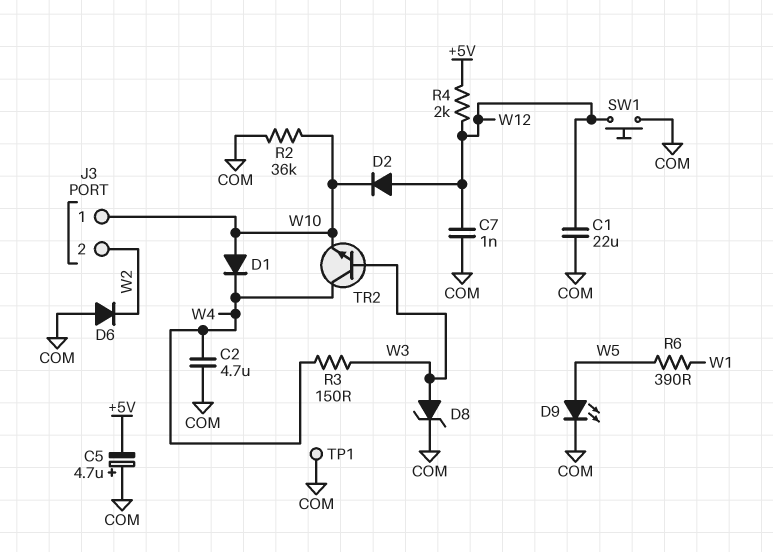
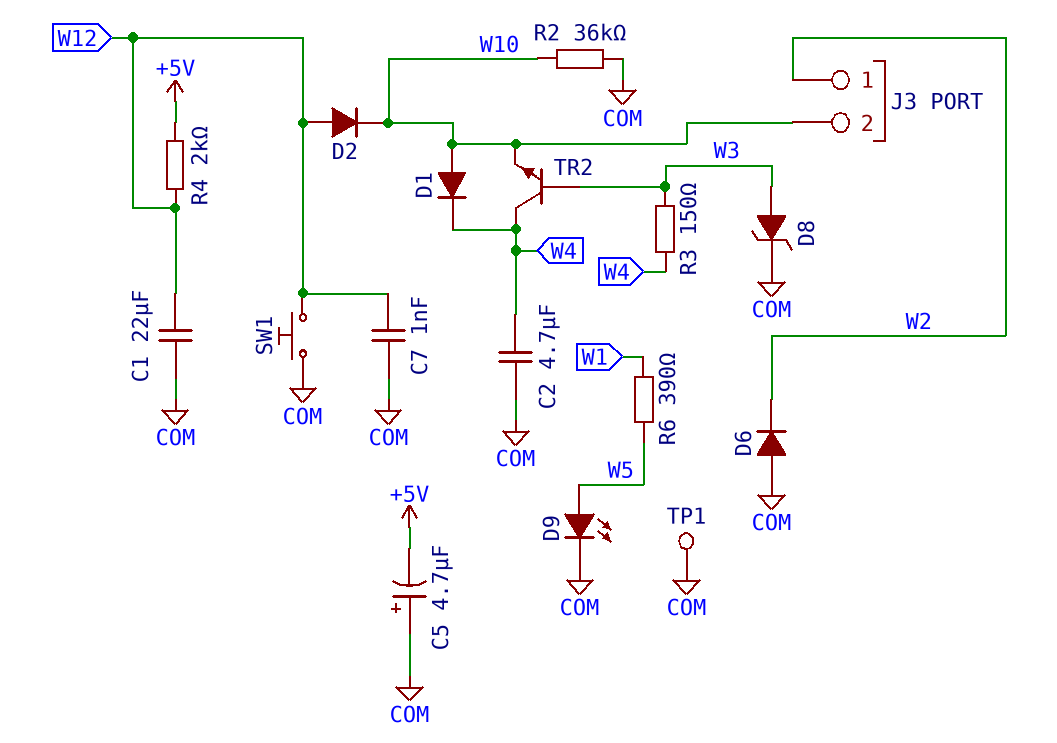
J3 pin 1: W10 -> W2
J3 pin 2: W2 -> W10

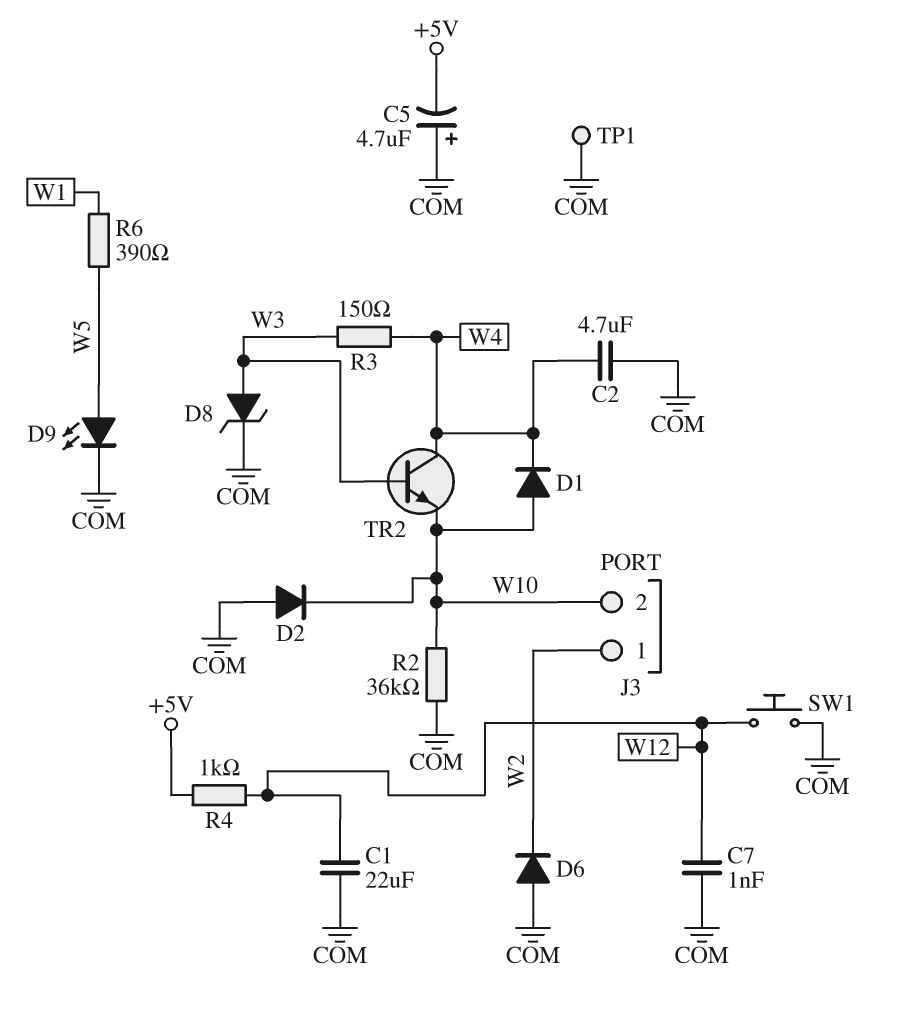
D2: diode (A W12, K W10) -> diode (A COM, K W10)
R4: 2k (+5V, W12) -> 1k (+5V, W12)

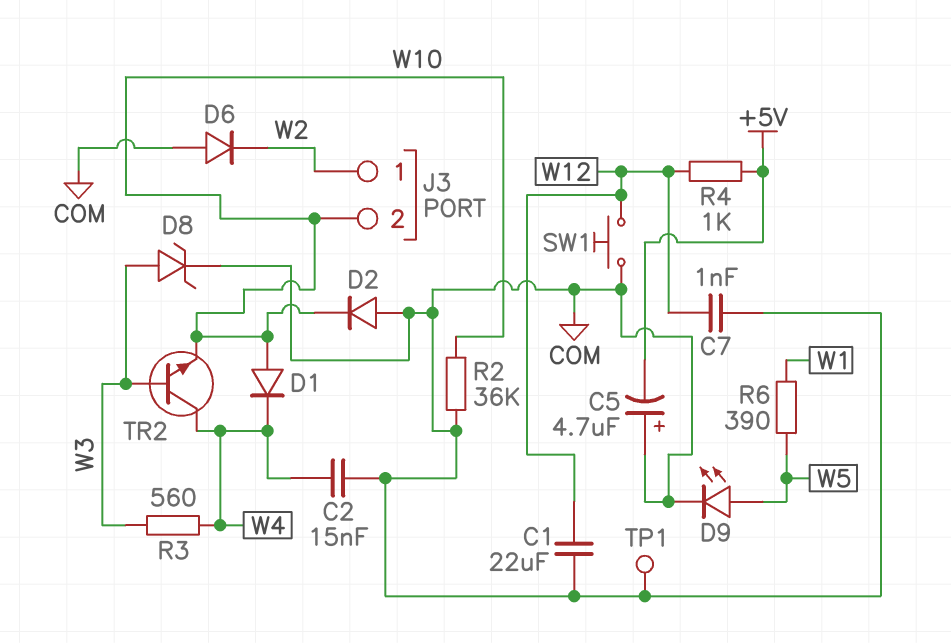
C2: 4.7uF (COM, W4) -> 15nF (COM, W4)
R3: 150 (W3, W4) -> 560 (W3, W4)

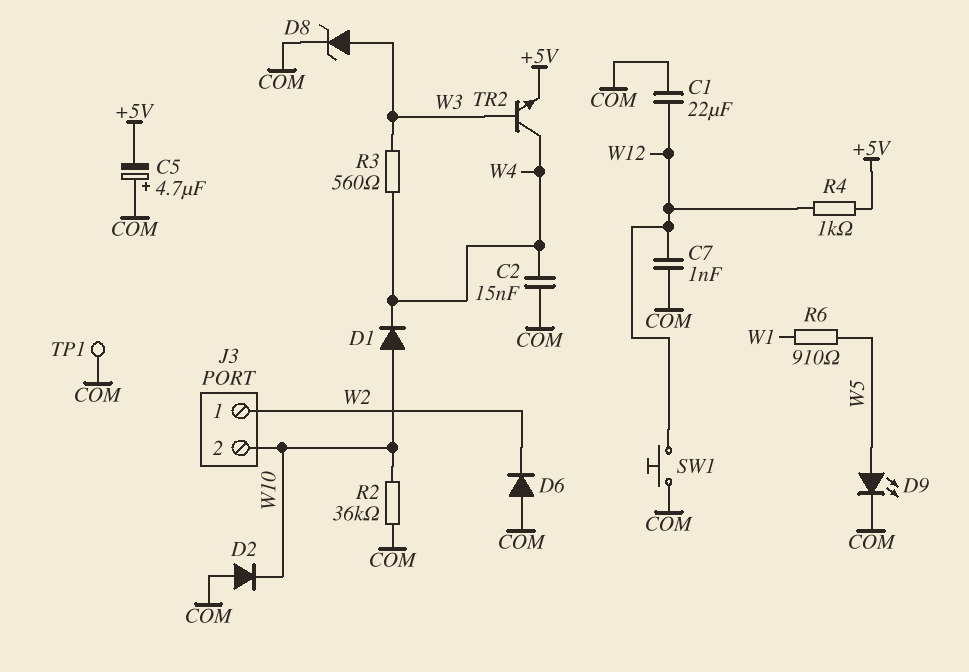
R6: 390 (W1, W5) -> 910 (W1, W5)
TR2: NPN (B W3, C W4, E W10) -> NPN (B W3, C W4, E +5V)

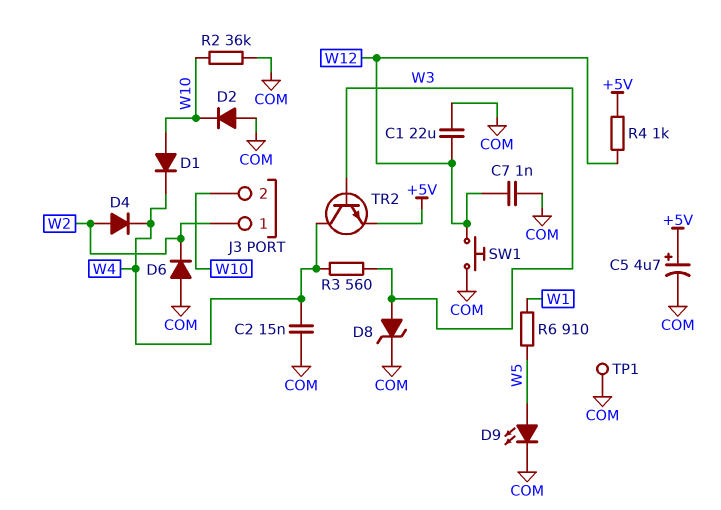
C5: 4.7uF (plus COM, minus +5V) -> 4.7uF (plus +5V, minus COM)
D4: none -> diode (A W2, K W4)

